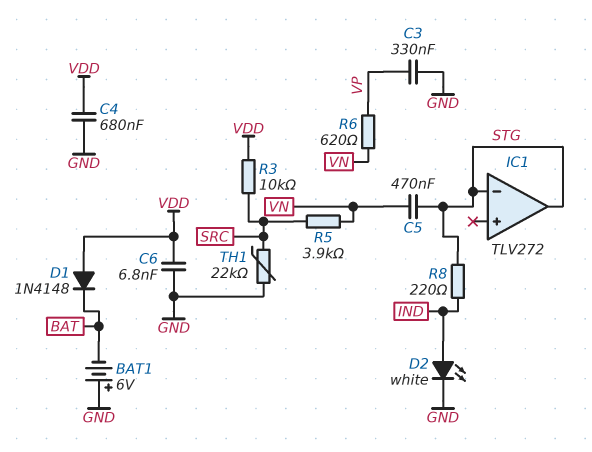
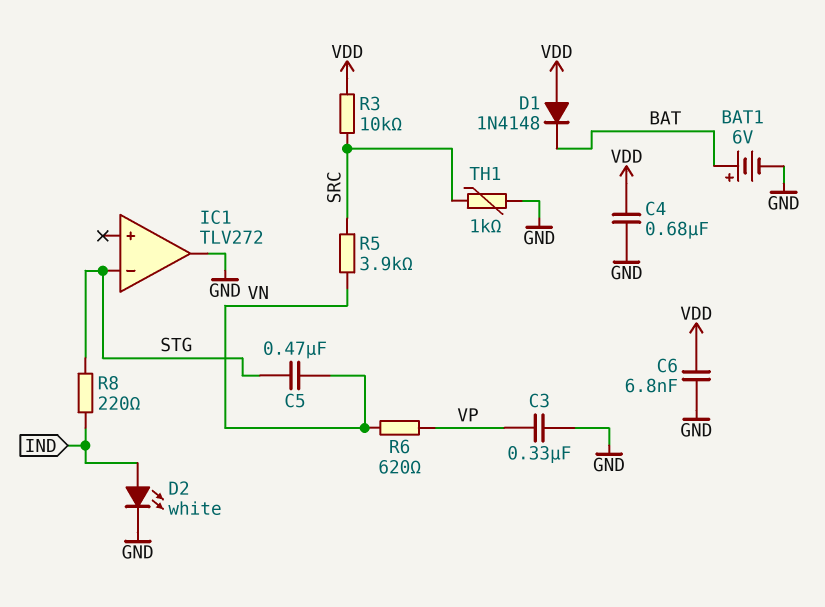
BAT1: 6V (plus GND, minus BAT) -> 6V (plus BAT, minus GND)
IC1 pin out: STG -> GND
TH1: 22k (GND, SRC) -> 1k (GND, SRC)

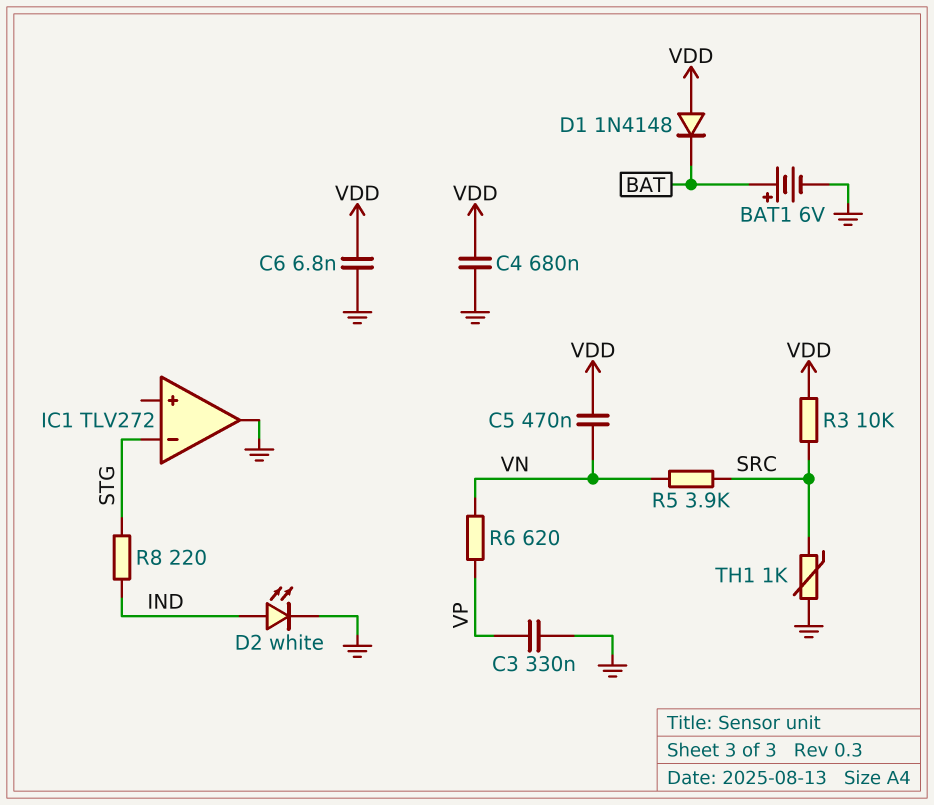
C5: 470nF (STG, VN) -> 470nF (VDD, VN)

